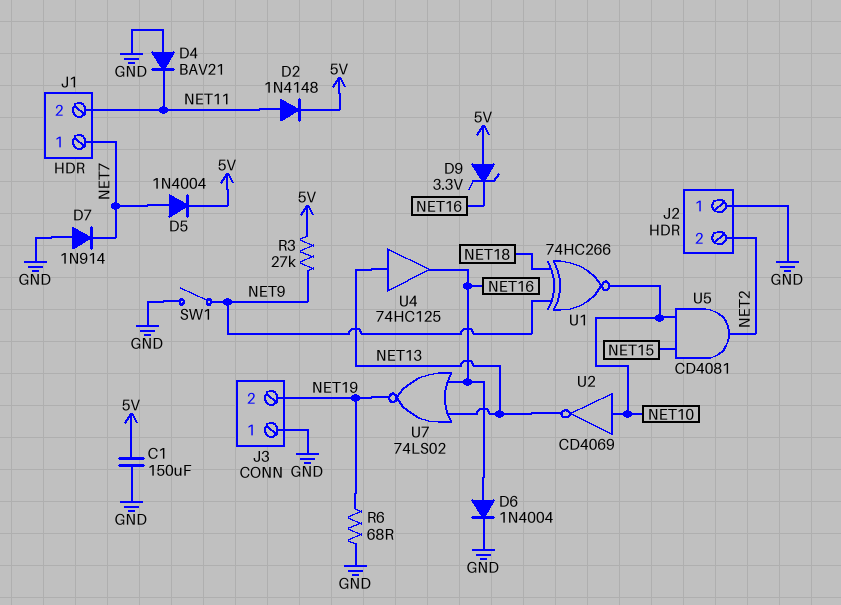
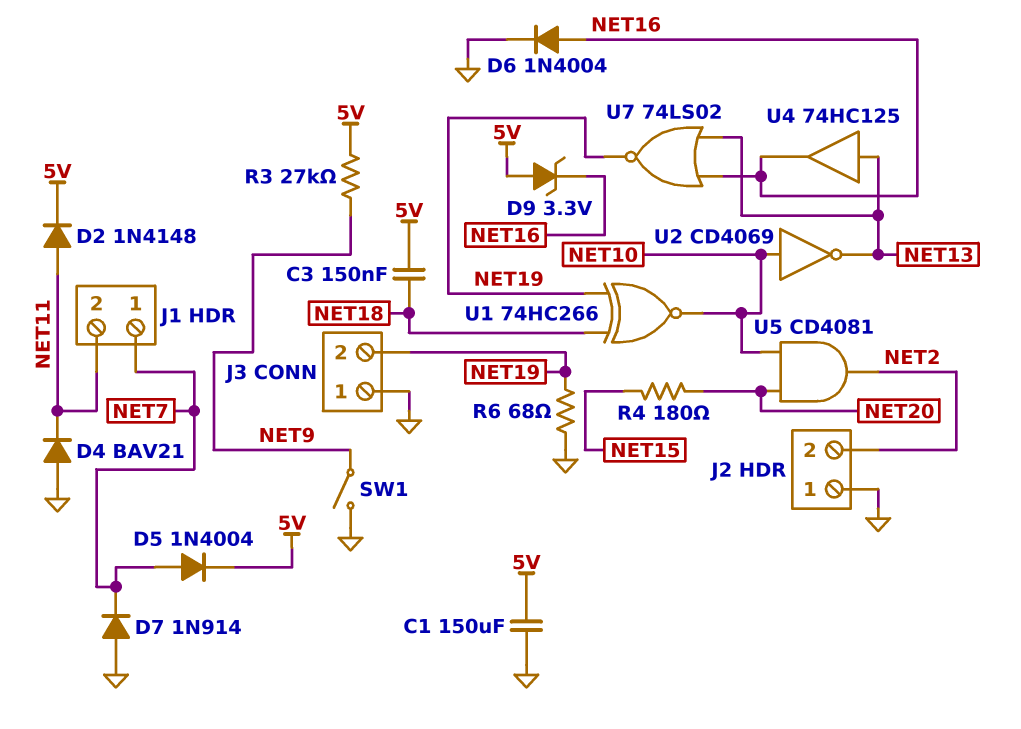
C3: none -> 150nF (5V, NET18)
R4: none -> 180 (NET15, NET20)
U1: XNOR 74HC266 (in NET9, in NET18, out NET10) -> XNOR 74HC266 (in NET18, in NET19, out NET10)
U5: AND CD4081 (in NET10, in NET15, out NET2) -> AND CD4081 (in NET10, in NET20, out NET2)

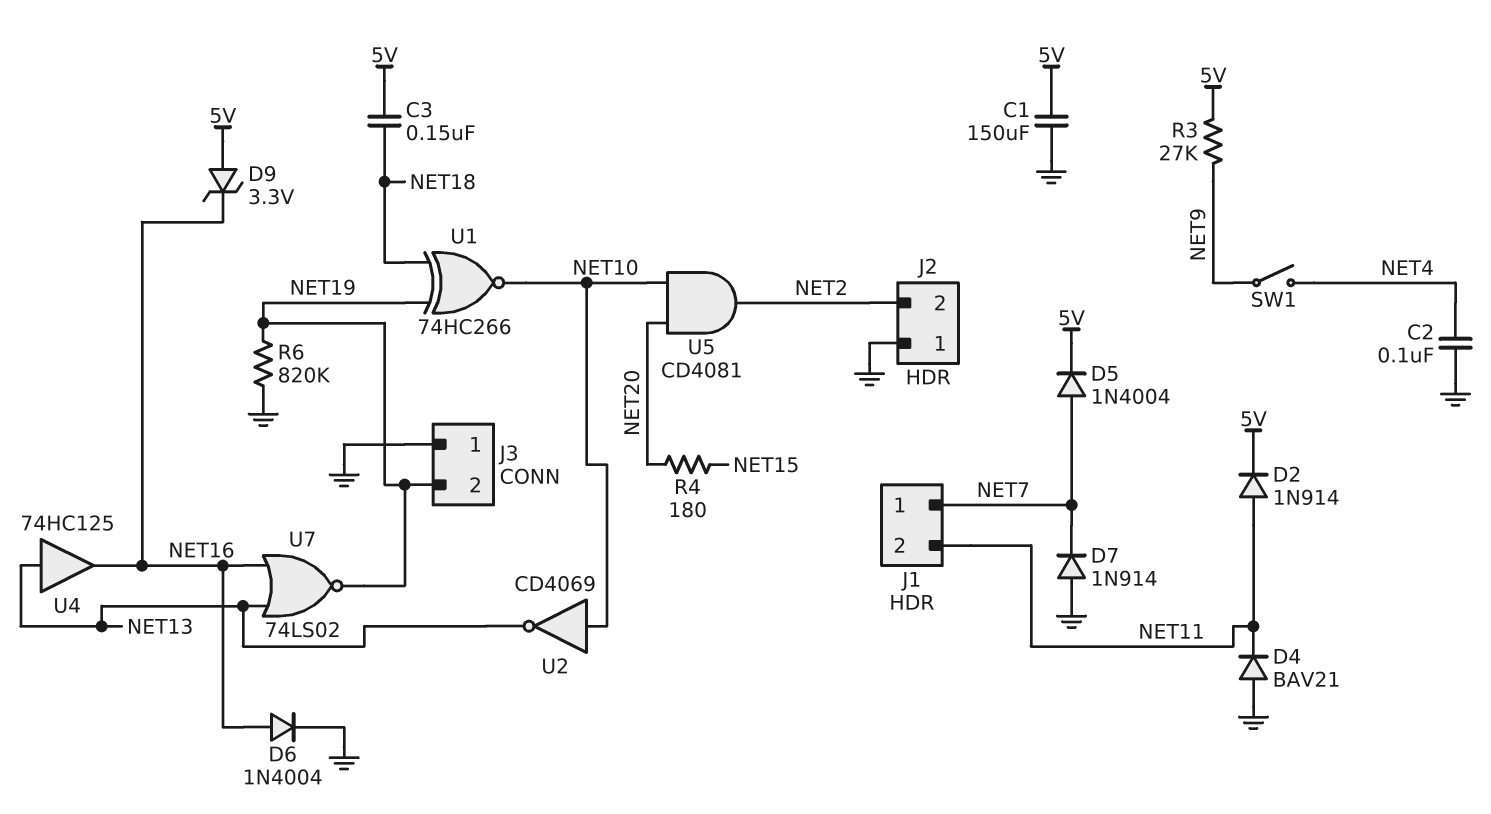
C2: none -> 100nF (GND, NET4)
D2: diode 1N4148 (A NET11, K 5V) -> diode 1N914 (A NET11, K 5V)
R6: 68 (GND, NET19) -> 820k (GND, NET19)
SW1: switch (GND, NET9) -> switch (NET4, NET9)

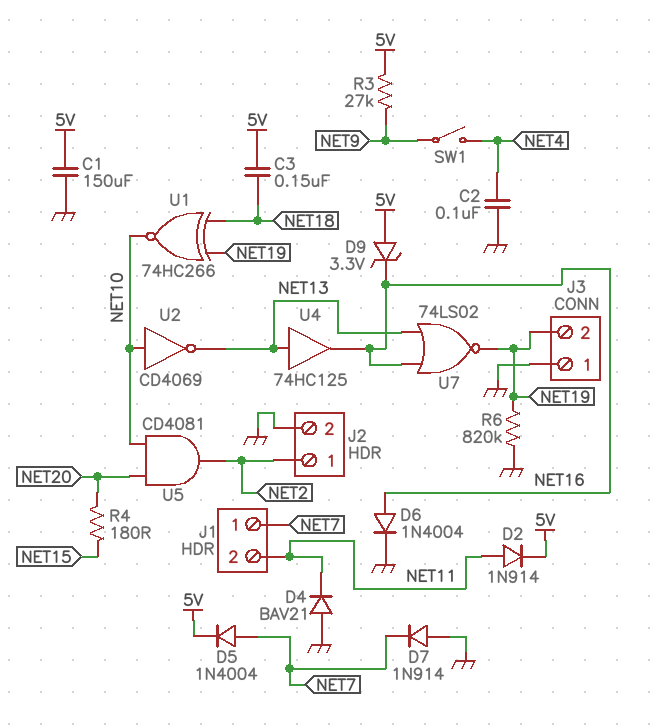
J2 pin 1: GND -> NET2
J2 pin 2: NET2 -> GND

